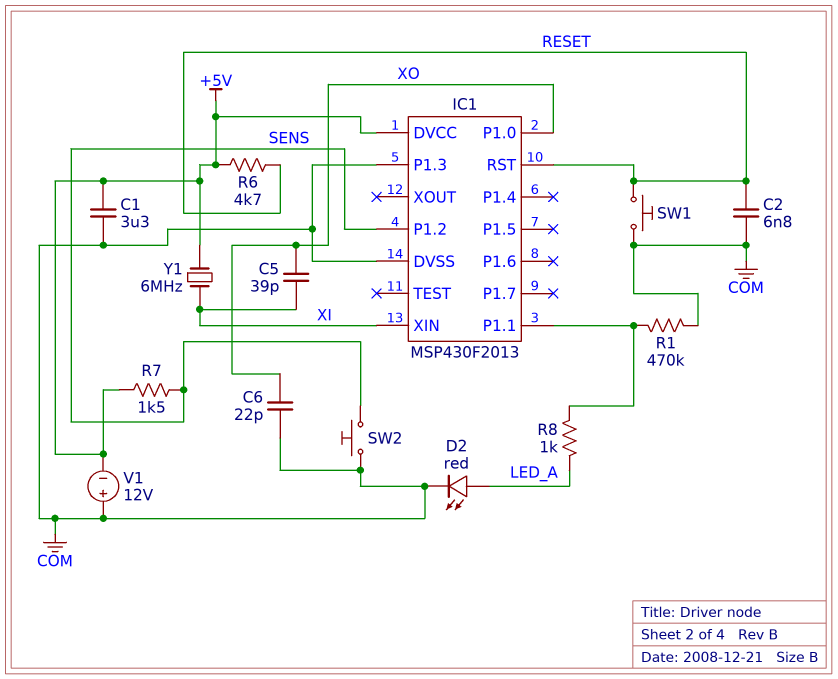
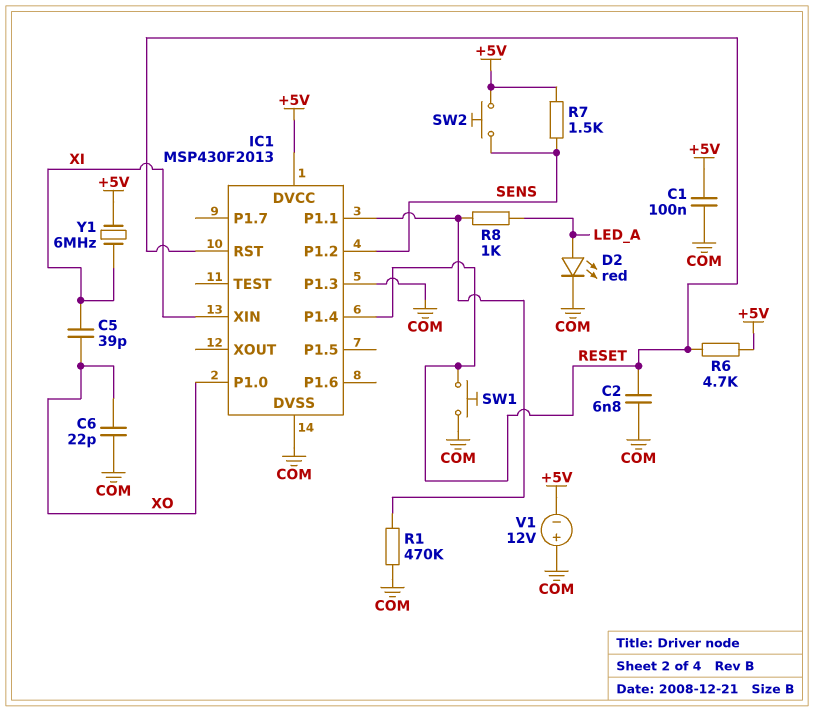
C1: 3.3uF (+5V, COM) -> 100nF (+5V, COM)
IC1 pin P1.4: none -> RESET
SW2: button (COM, SENS) -> button (+5V, SENS)

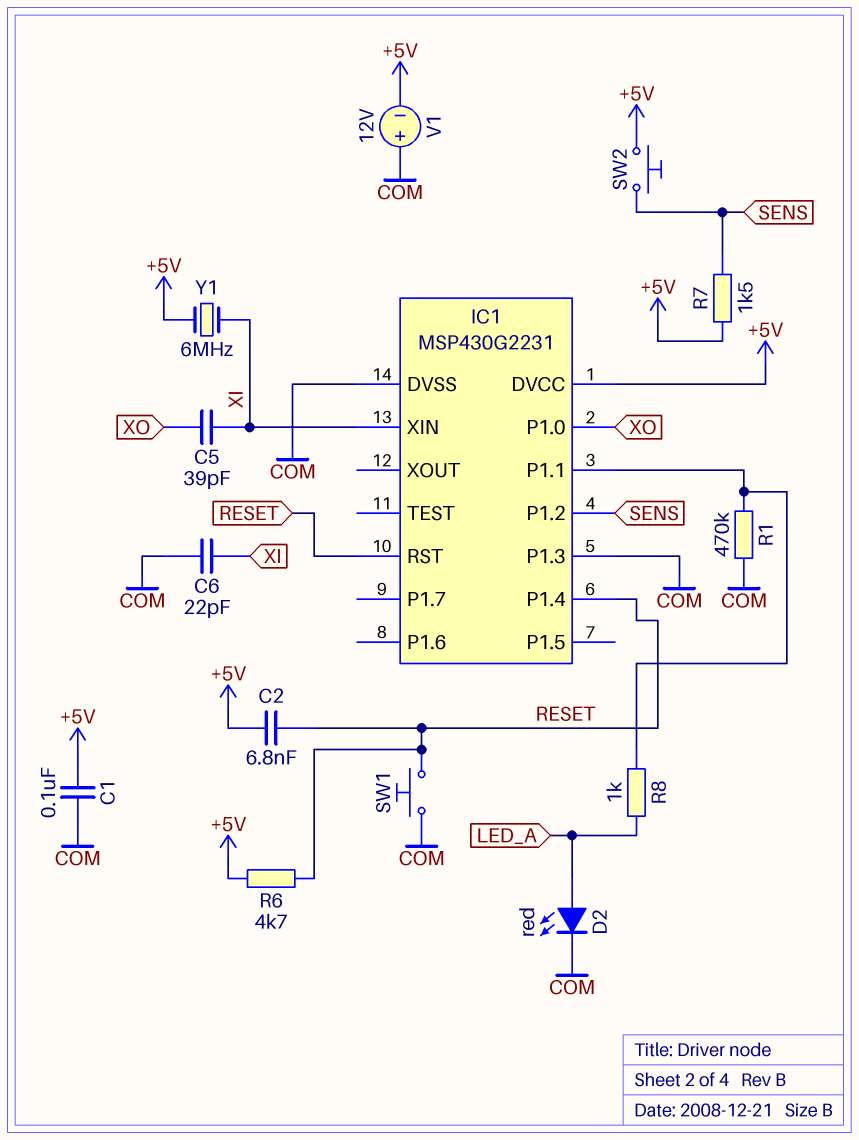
C2: 6.8nF (COM, RESET) -> 6.8nF (+5V, RESET)
C6: 22pF (COM, XO) -> 22pF (COM, XI)
IC1: MSP430F2013 -> MSP430G2231

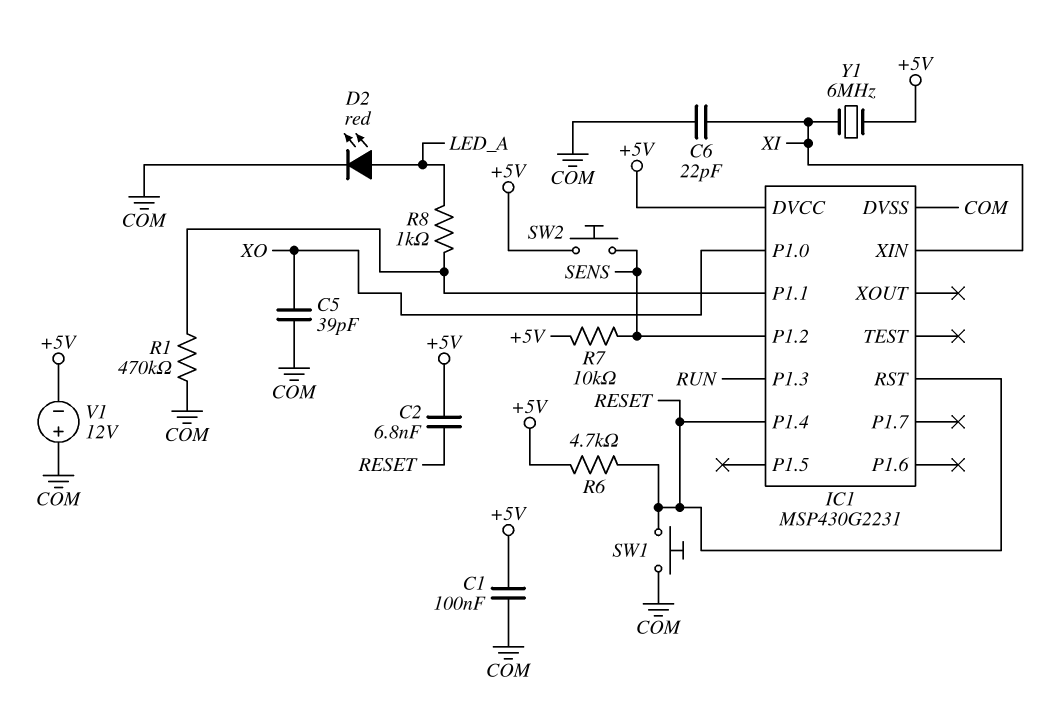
C5: 39pF (XI, XO) -> 39pF (COM, XO)
IC1 pin P1.3: COM -> RUN
R7: 1.5k (+5V, SENS) -> 10k (+5V, SENS)

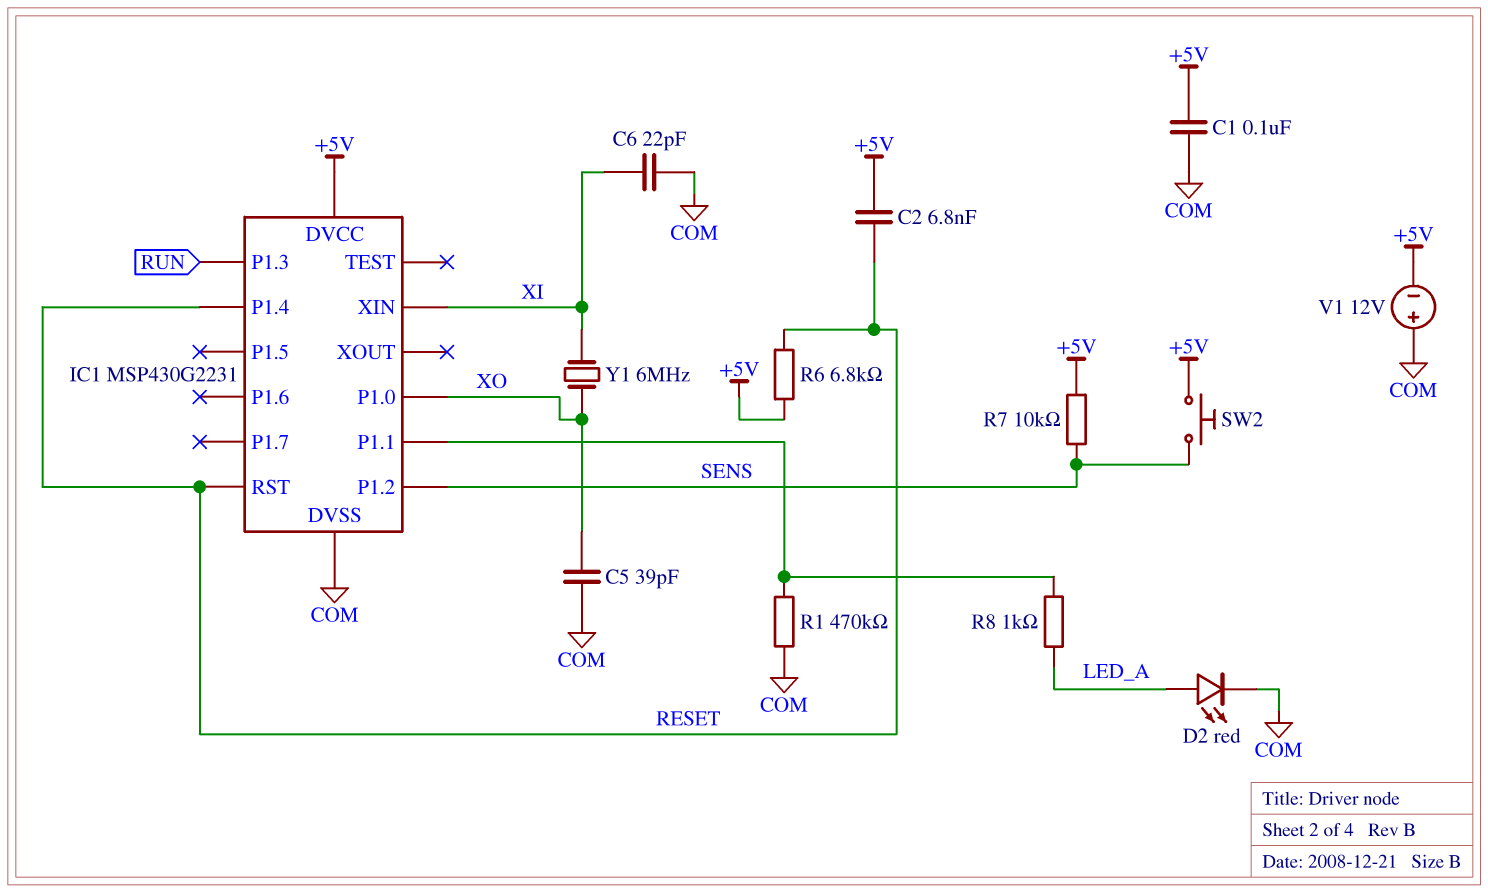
R6: 4.7k (+5V, RESET) -> 6.8k (+5V, RESET)
SW1: button (COM, RESET) -> none
Y1: 6MHz (+5V, XI) -> 6MHz (XI, XO)

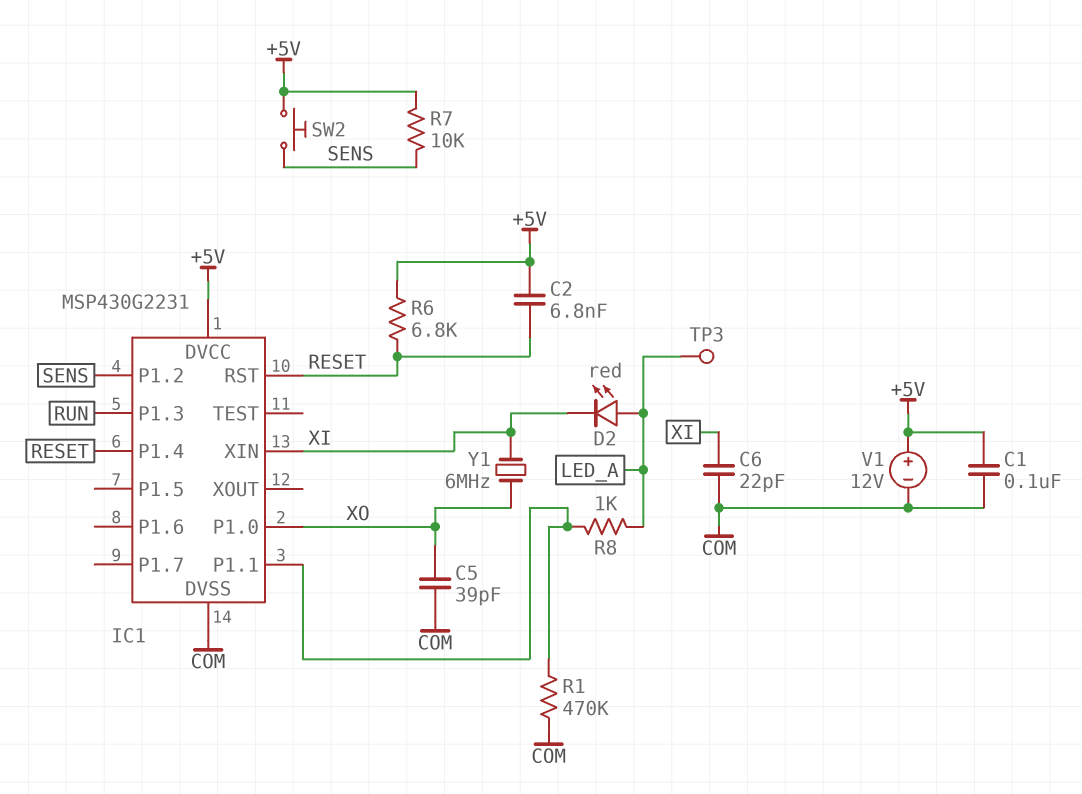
D2: LED red (A LED_A, K COM) -> LED red (A LED_A, K XI)
TP3: none -> test point (LED_A)
V1: 12V (plus COM, minus +5V) -> 12V (plus +5V, minus COM)

